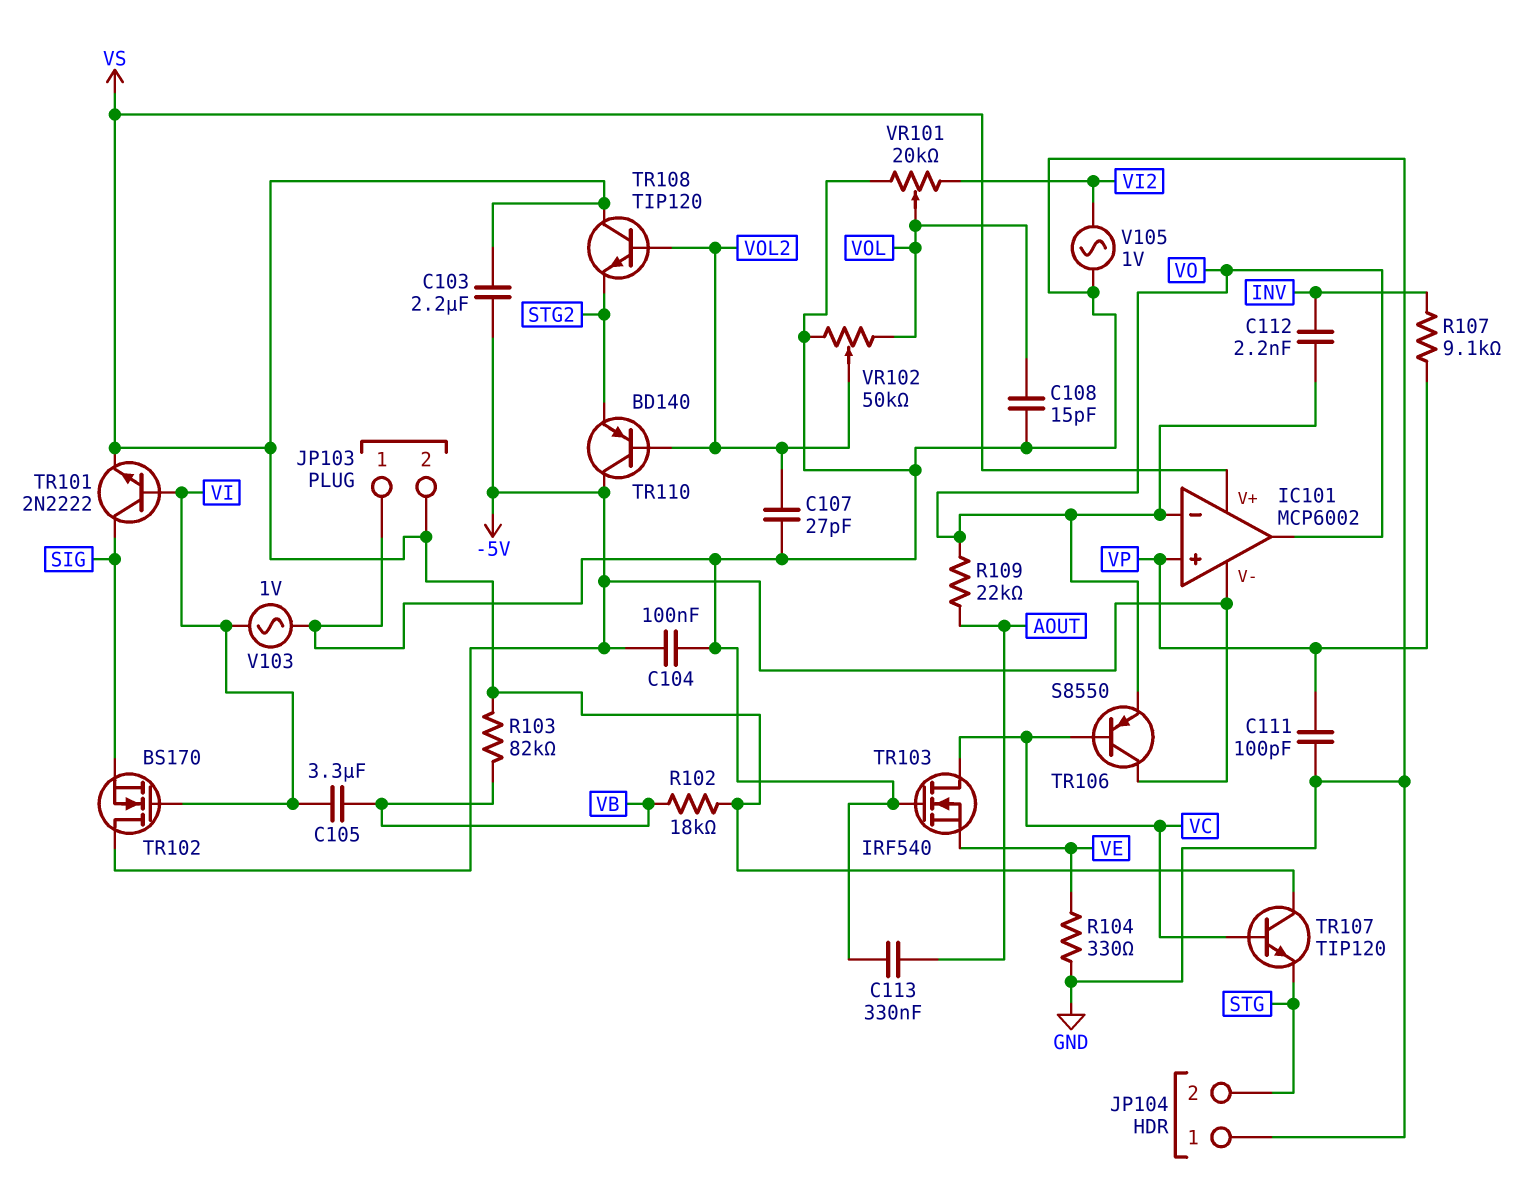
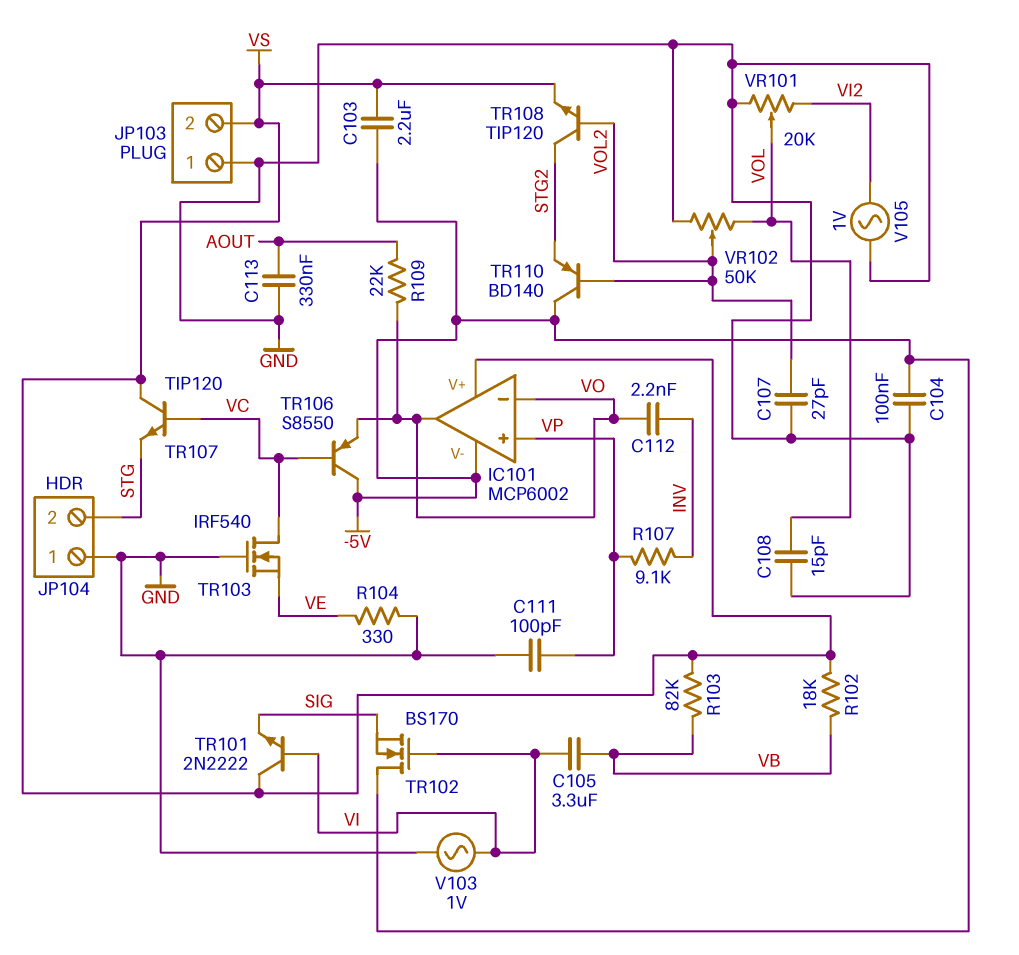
TR101: NPN 2N2222 (B VI, C SIG, E VS) -> NPN 2N2222 (B VI, C VS, E SIG)
TR108: NPN TIP120 (B VOL2, C VS, E STG2) -> NPN TIP120 (B VOL2, C STG2, E VS)

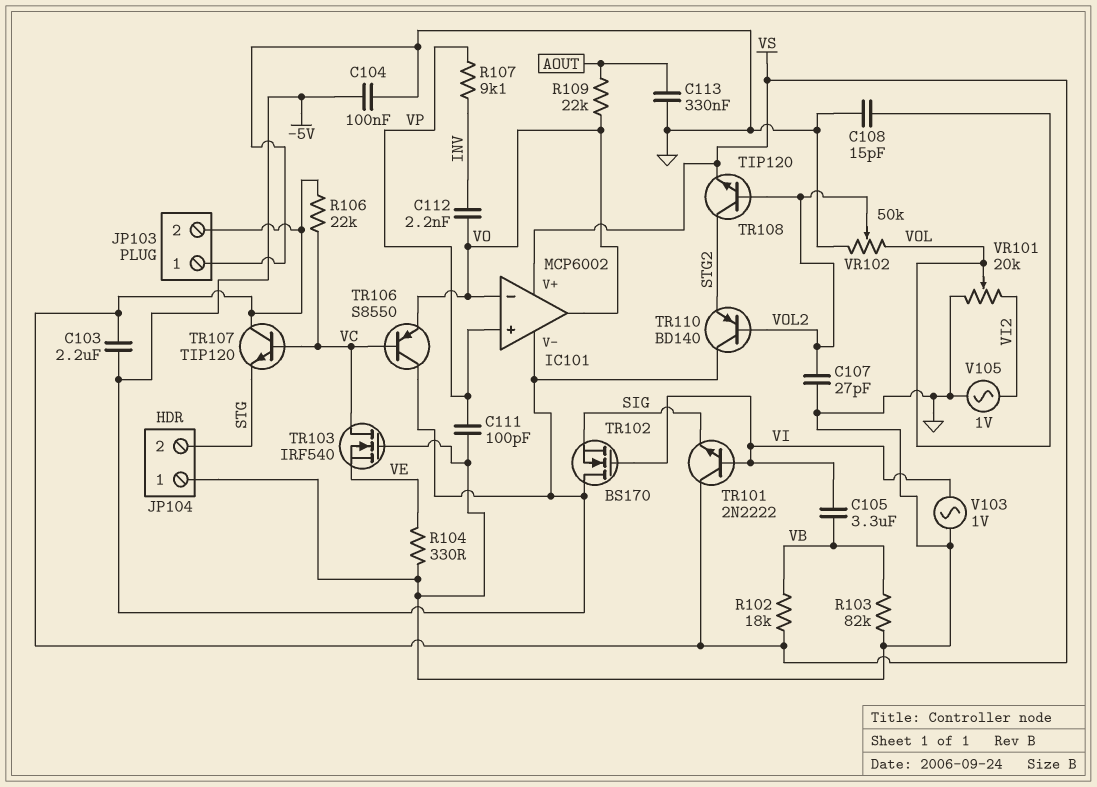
R103: 82k (VB, VS) -> 82k (GND, VB)
R106: none -> 22k (VC, VS)

